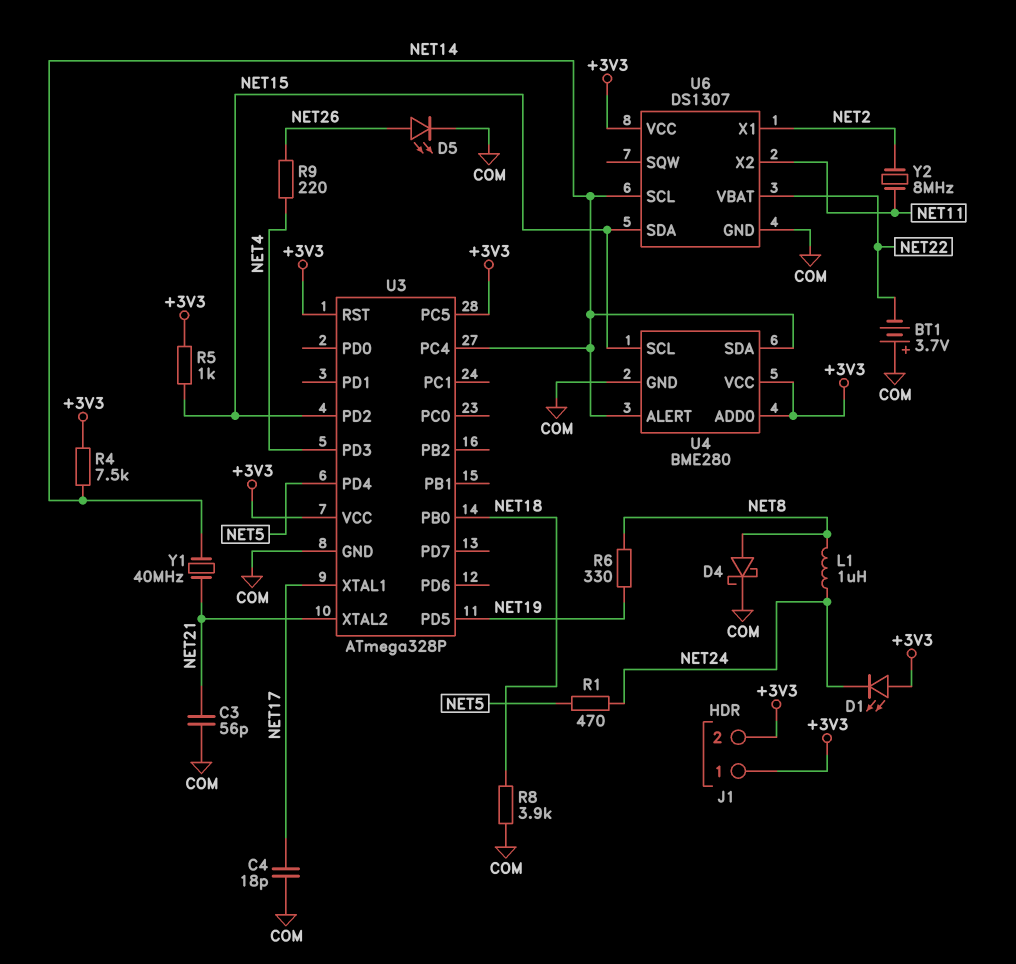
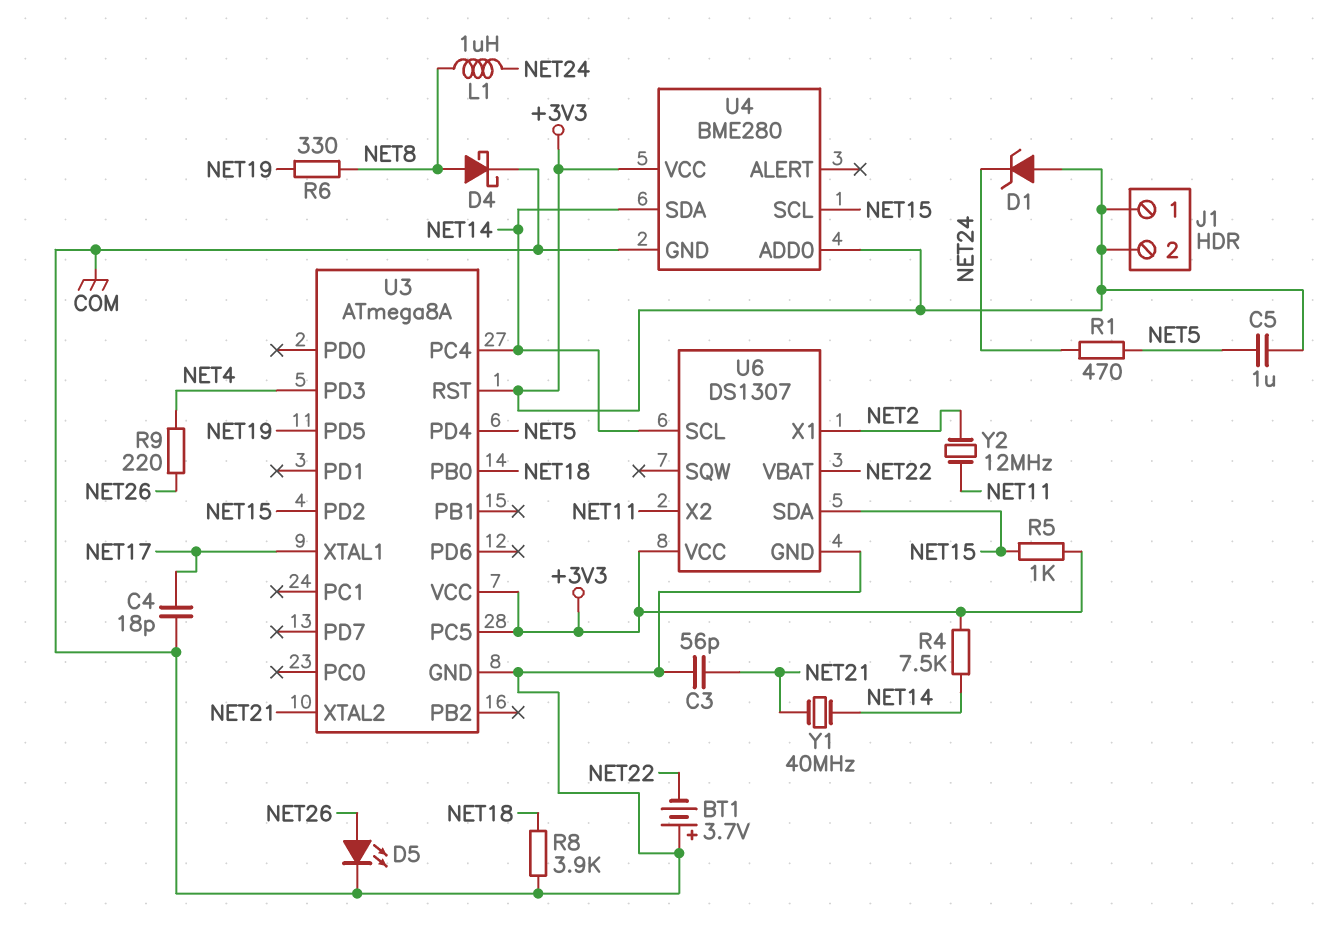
C5: none -> 1uF (+3V3, NET5)
D1: LED (A +3V3, K NET24) -> zener (A +3V3, K NET24)
U3: ATmega328P -> ATmega8A
U4 pin ALERT: NET14 -> none
Y2: 8MHz (NET2, NET11) -> 12MHz (NET2, NET11)

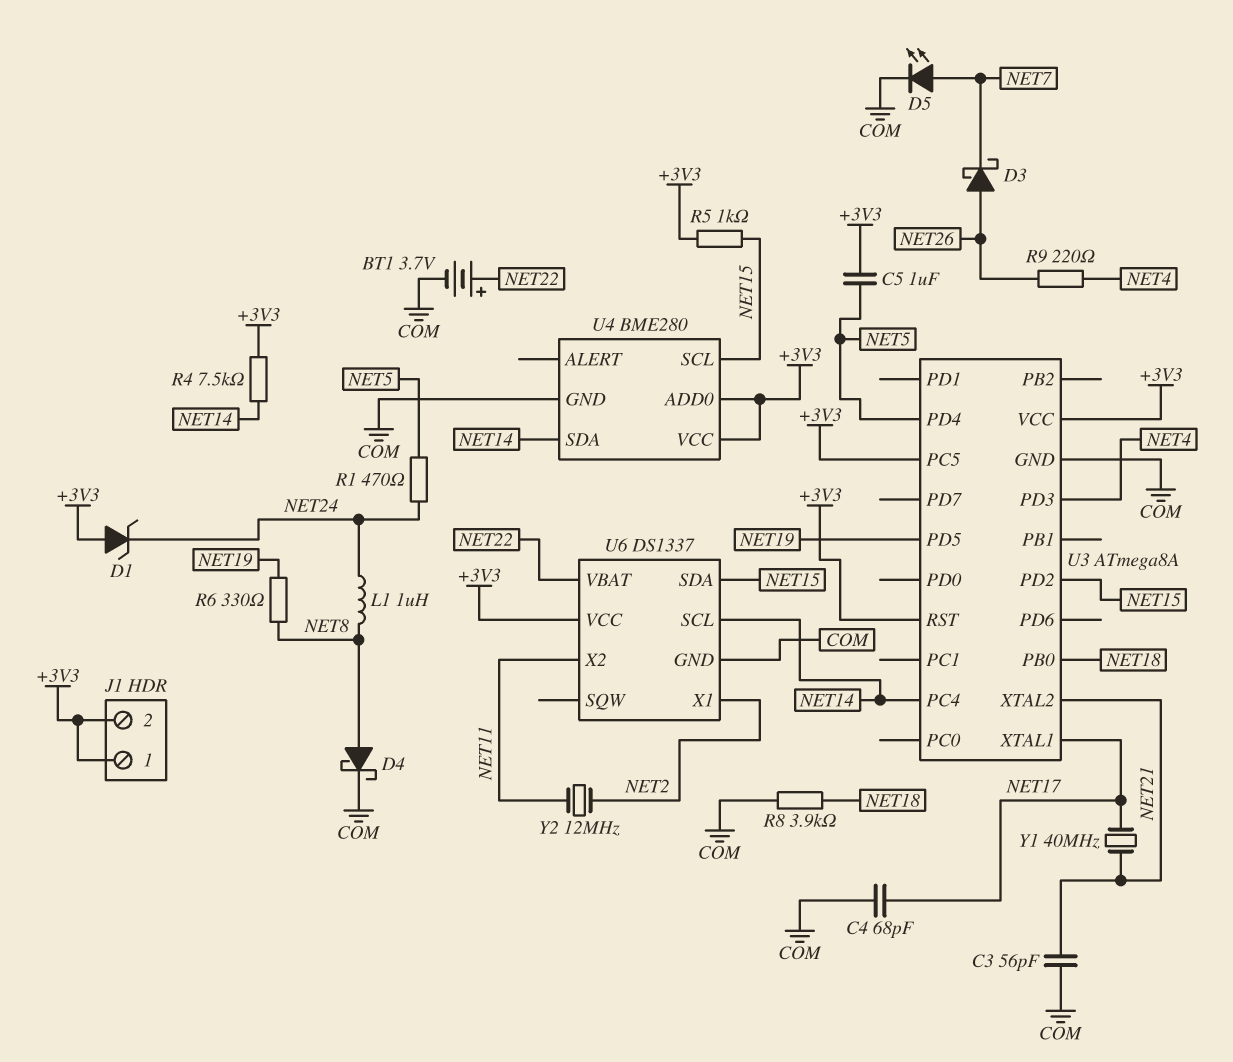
BT1: 3.7V (plus COM, minus NET22) -> 3.7V (plus NET22, minus COM)
C4: 18pF (COM, NET17) -> 68pF (COM, NET17)
D3: none -> schottky (A NET26, K NET7)
D5: LED (A NET26, K COM) -> LED (A NET7, K COM)
U6: DS1307 -> DS1337
Y1: 40MHz (NET14, NET21) -> 40MHz (NET17, NET21)

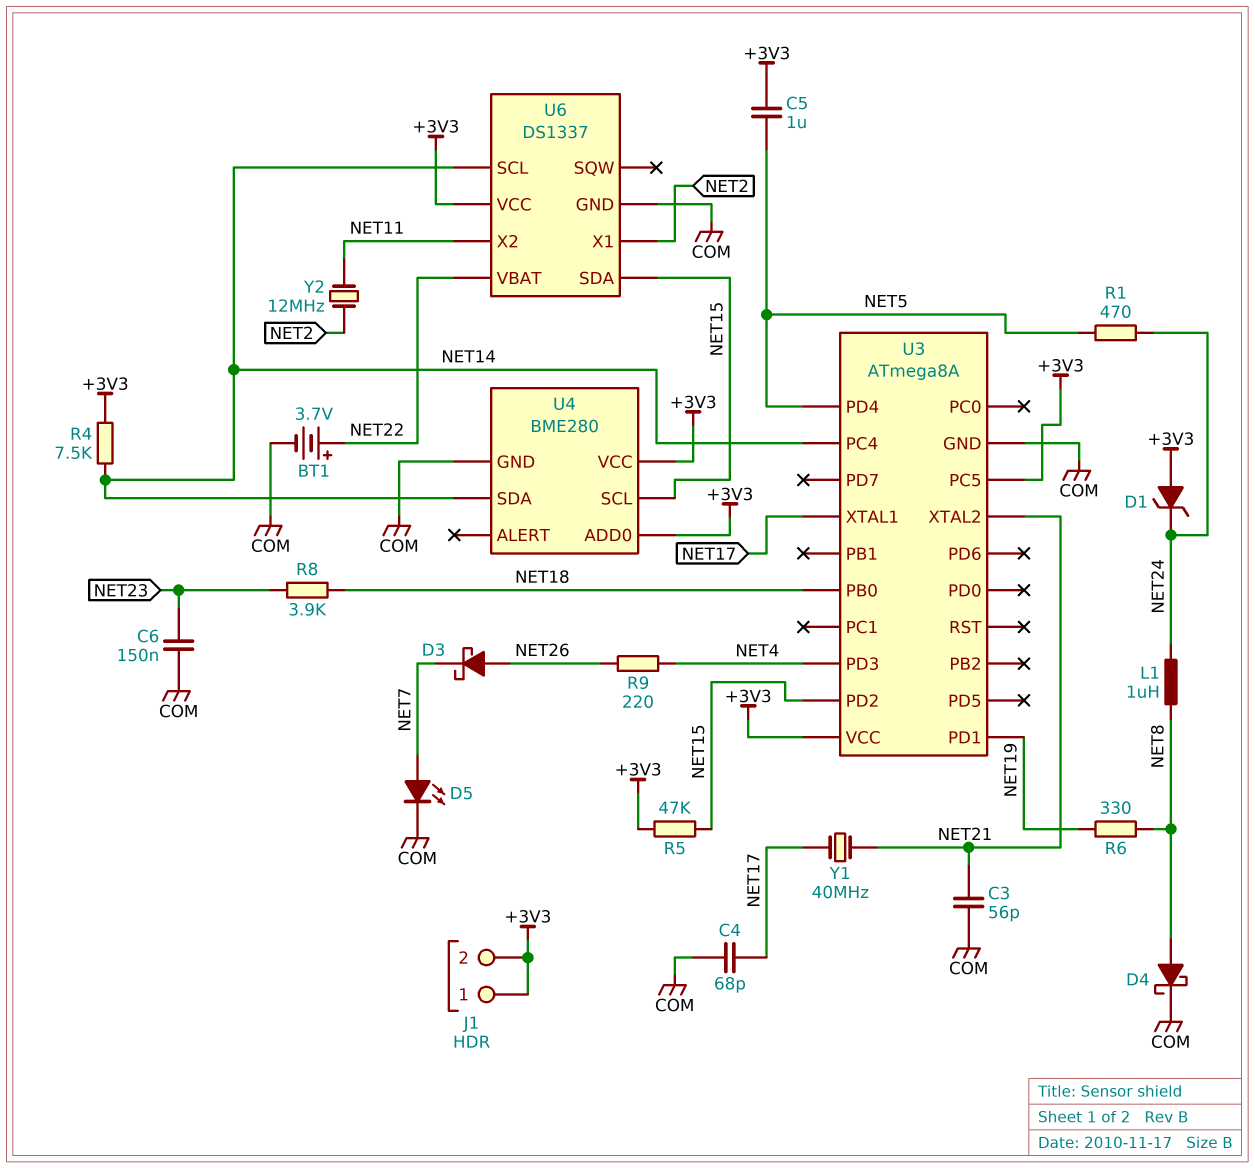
C6: none -> 150nF (COM, NET23)
R5: 1k (+3V3, NET15) -> 47k (+3V3, NET15)
R8: 3.9k (COM, NET18) -> 3.9k (NET18, NET23)
U3 pin PD1: none -> NET19
U3 pin PD5: NET19 -> none
U3 pin RST: +3V3 -> none

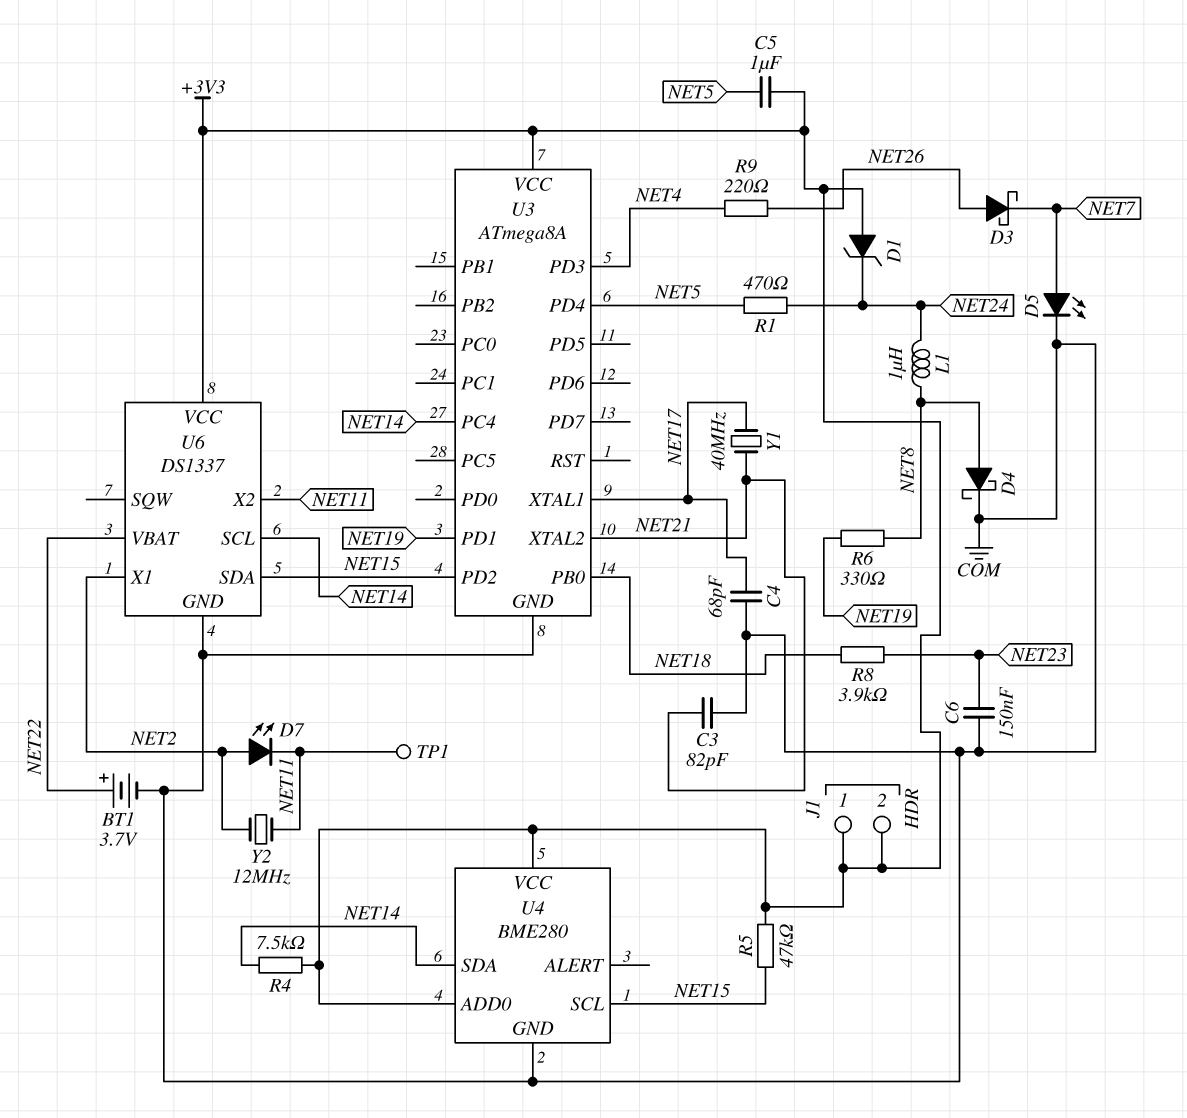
C3: 56pF (COM, NET21) -> 82pF (COM, NET21)
D7: none -> LED (A NET2, K NET11)
TP1: none -> test point (NET11)
U3 pin PC5: +3V3 -> none

